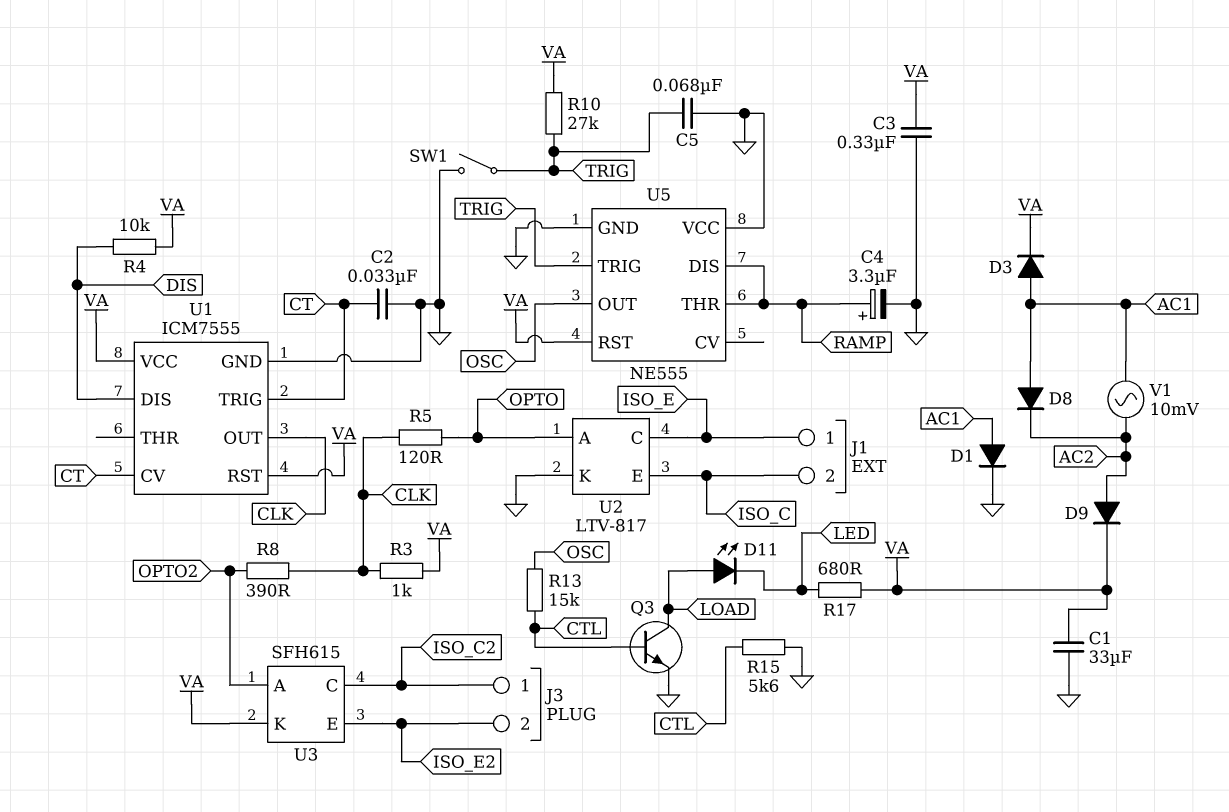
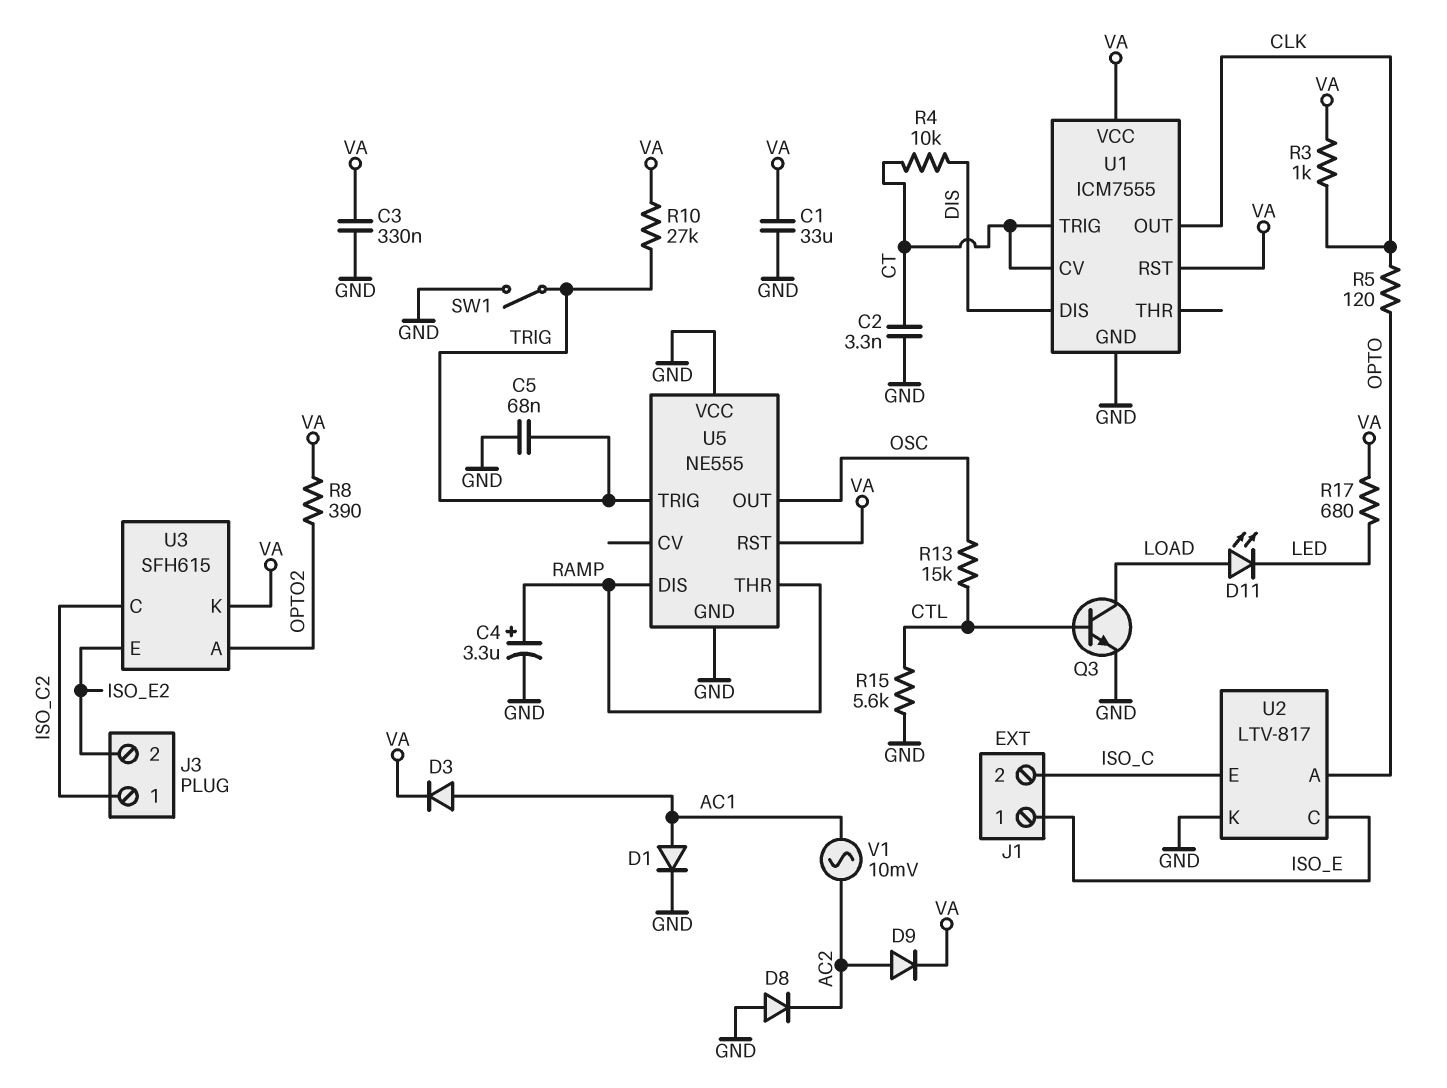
C2: 33nF (CT, GND) -> 3.3nF (CT, GND)
D8: diode (A AC1, K AC2) -> diode (A GND, K AC2)
R4: 10k (DIS, VA) -> 10k (CT, DIS)
R8: 390 (CLK, OPTO2) -> 390 (OPTO2, VA)

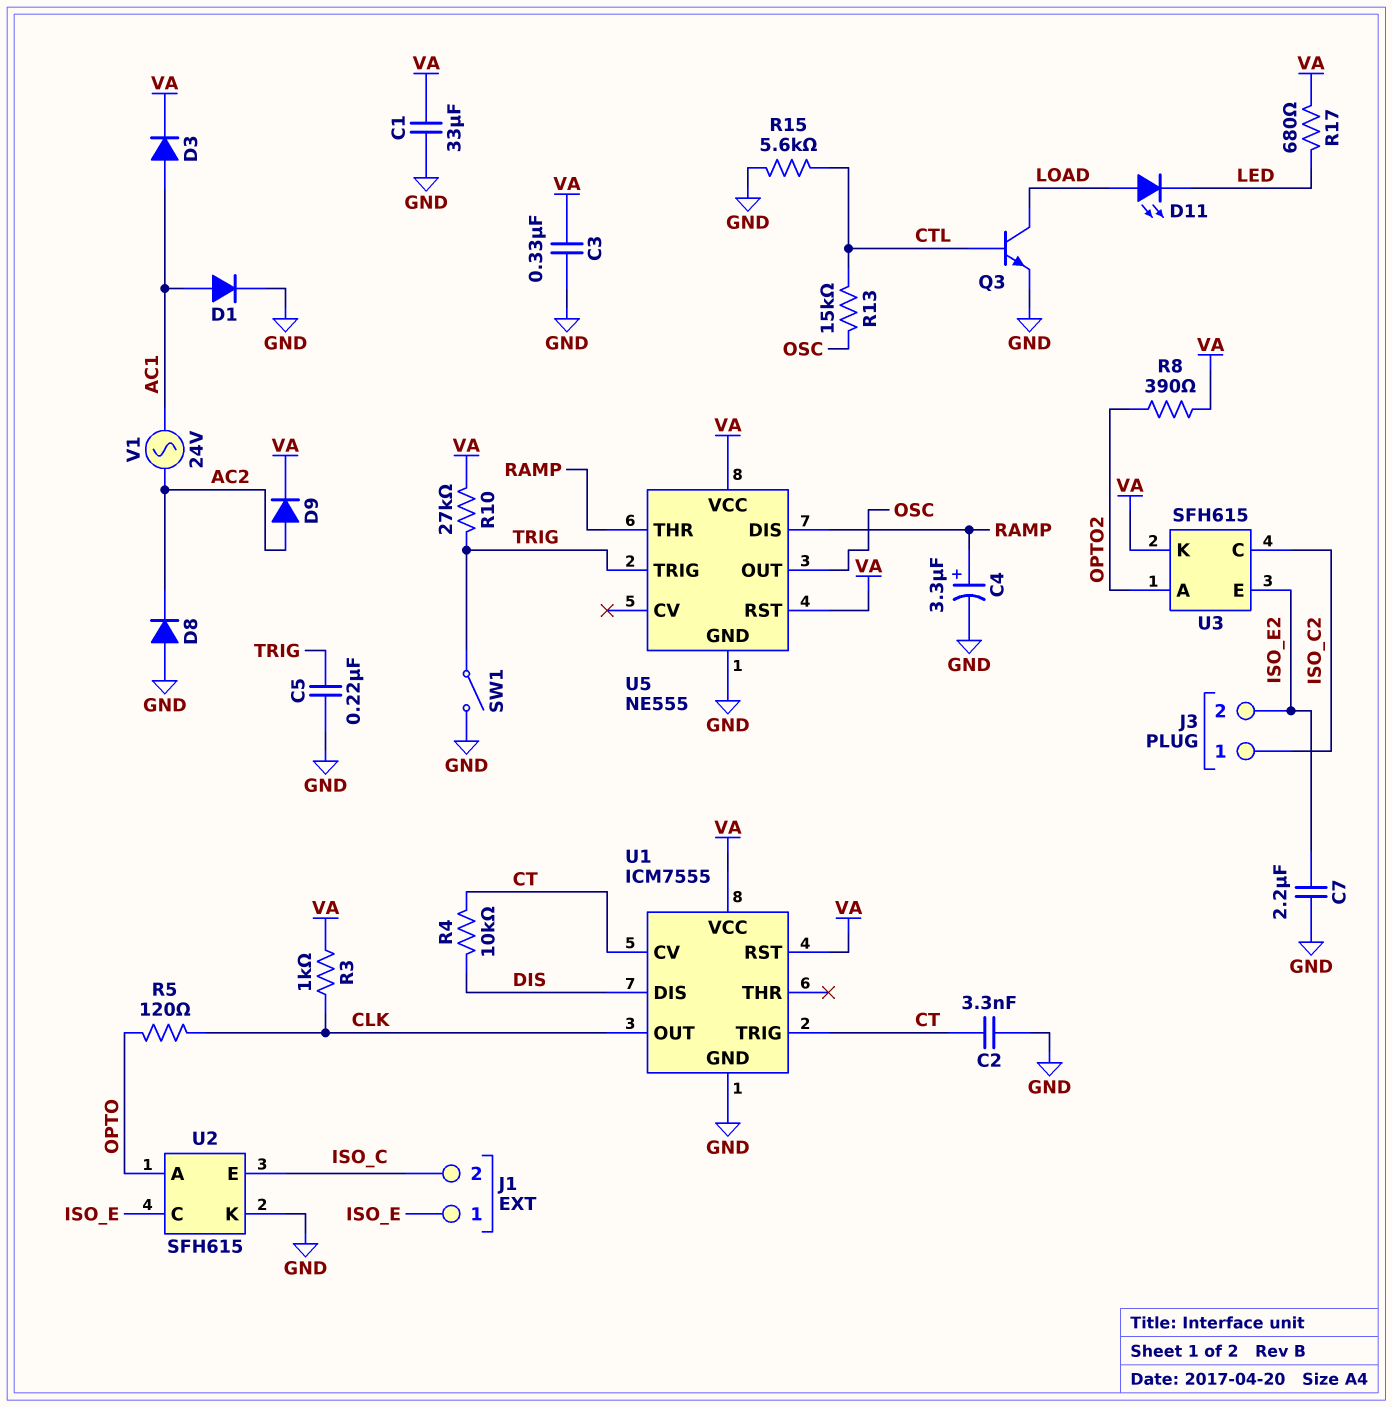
C5: 68nF (GND, TRIG) -> 220nF (GND, TRIG)
C7: none -> 2.2uF (GND, ISO_E2)
U2: LTV-817 -> SFH615
U5 pin VCC: GND -> VA
V1: AC 10mV (AC1, AC2) -> AC 24V (AC1, AC2)

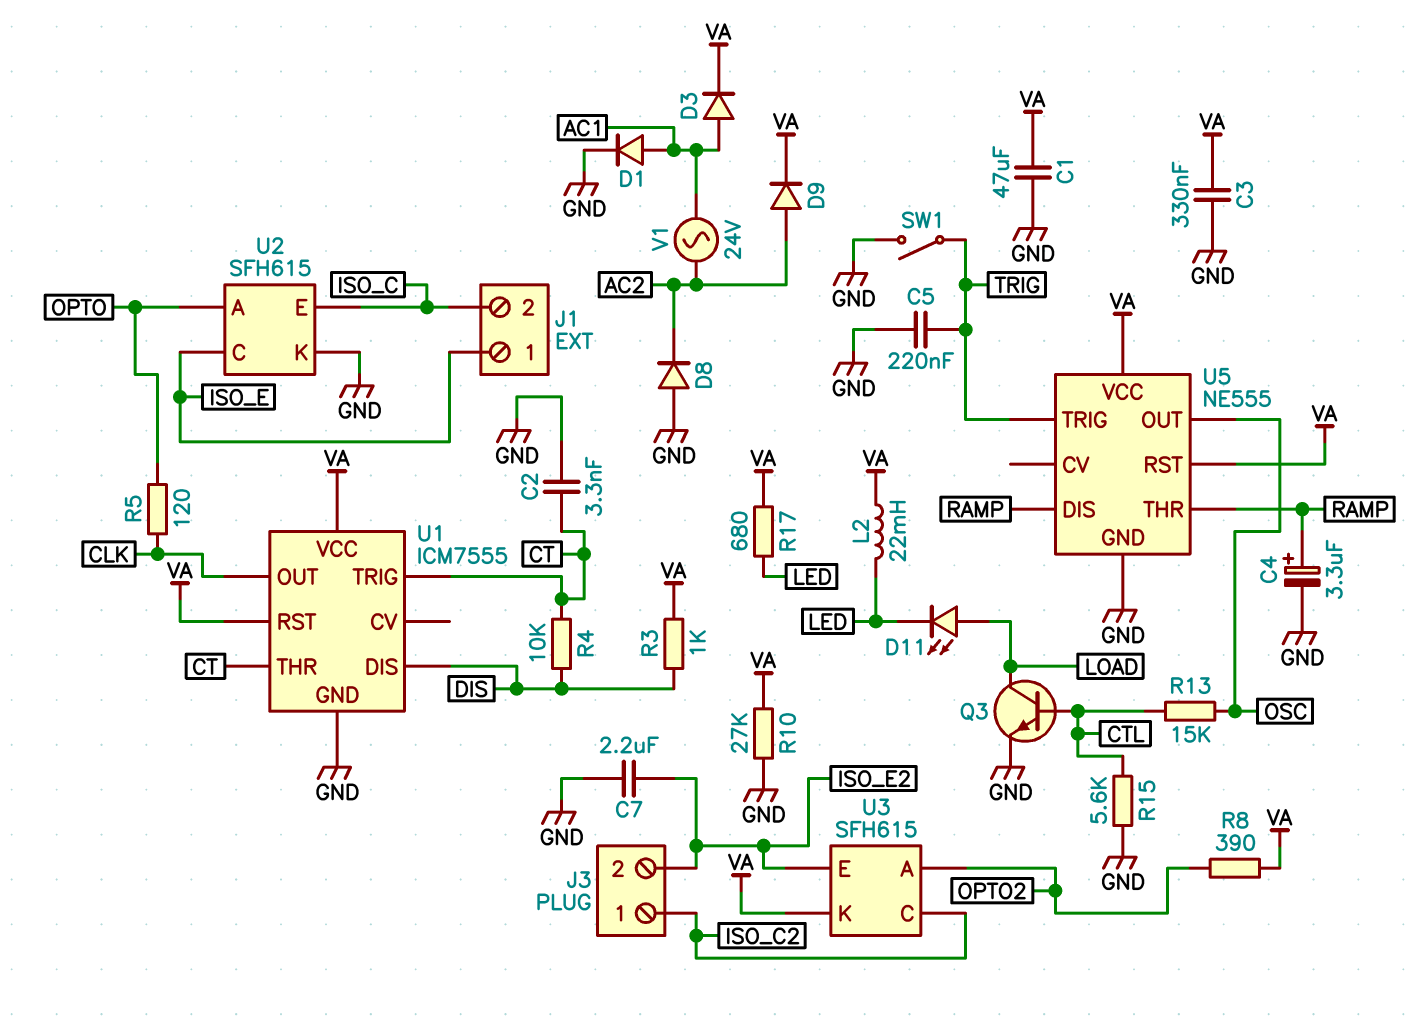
C1: 33uF (GND, VA) -> 47uF (GND, VA)
L2: none -> 22mH (LED, VA)
R3: 1k (CLK, VA) -> 1k (DIS, VA)
R10: 27k (TRIG, VA) -> 27k (GND, VA)
U1 pin CV: CT -> none
U1 pin THR: none -> CT

